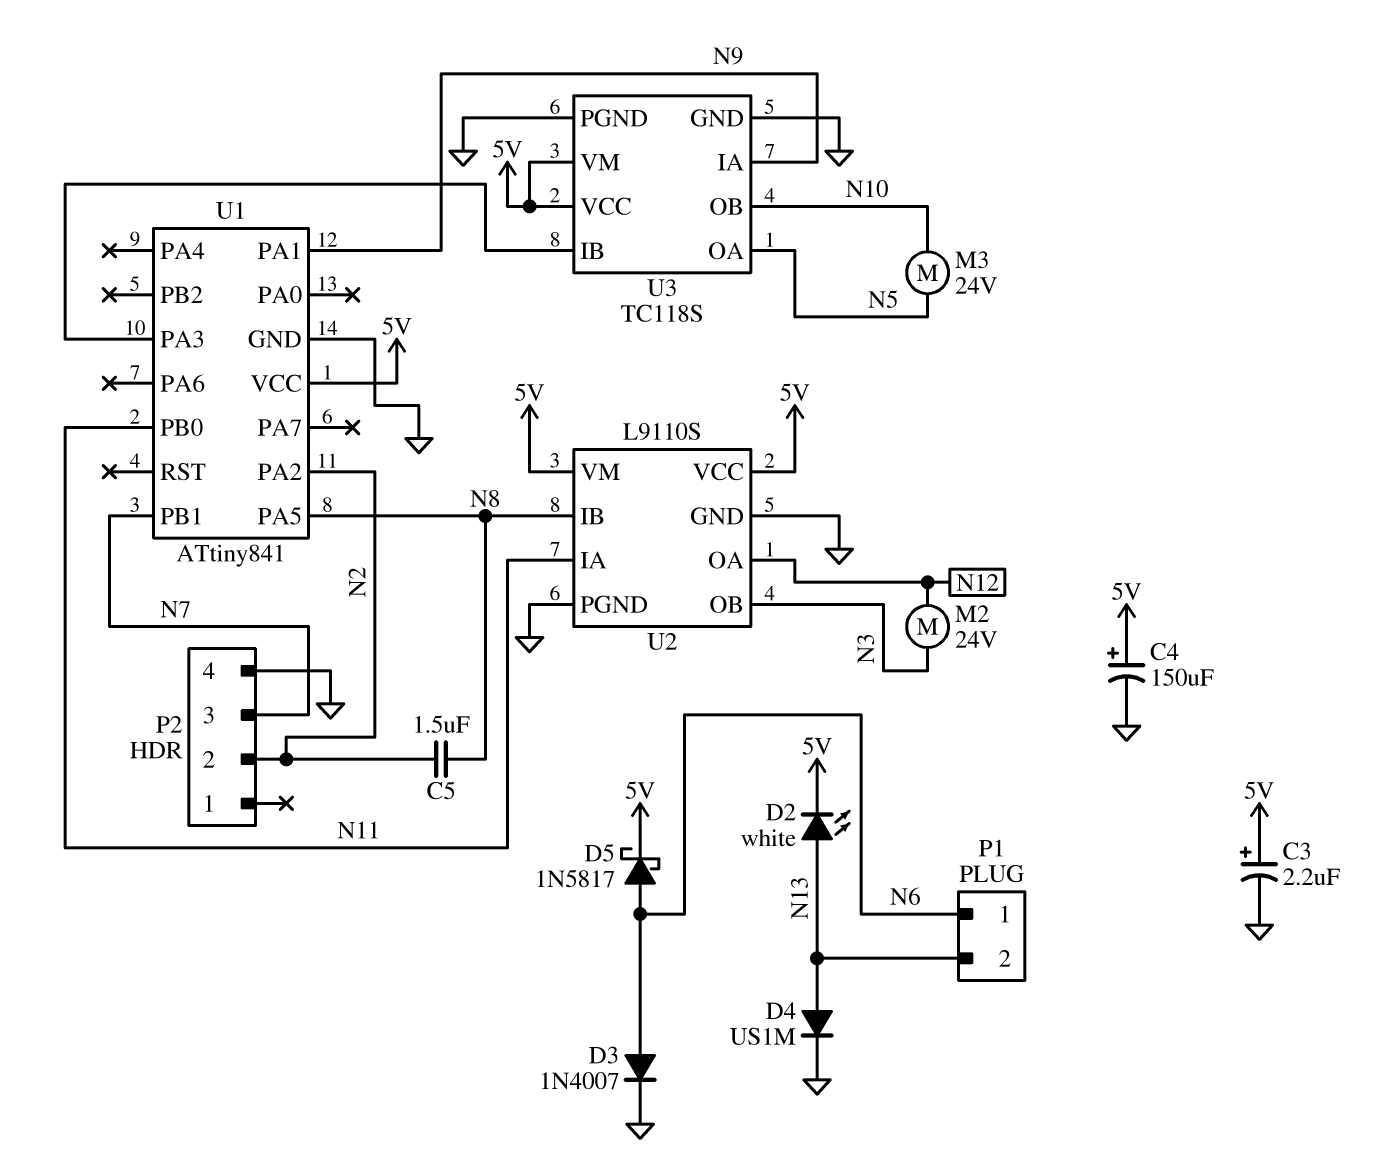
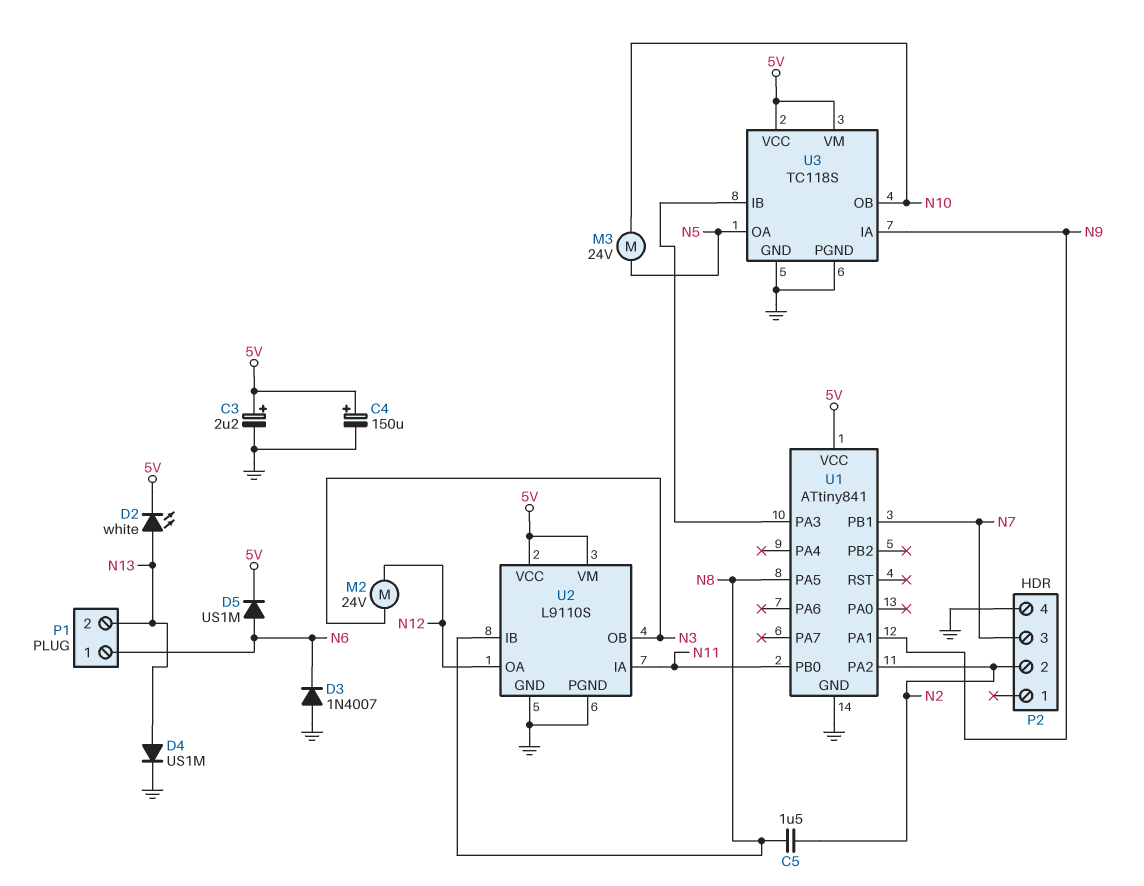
D3: diode 1N4007 (A N6, K GND) -> diode 1N4007 (A GND, K N6)
D5: schottky 1N5817 (A N6, K 5V) -> diode US1M (A N6, K 5V)

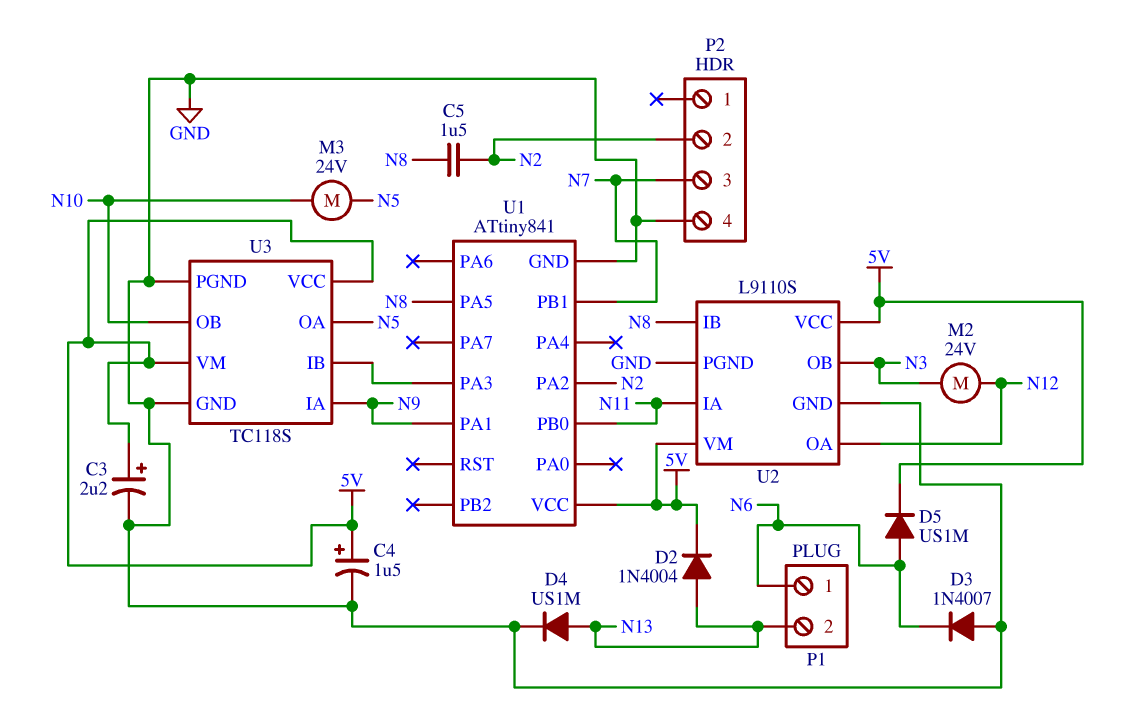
C4: 150uF (plus 5V, minus GND) -> 1.5uF (plus 5V, minus GND)
D2: LED white (A N13, K 5V) -> diode 1N4004 (A N13, K 5V)

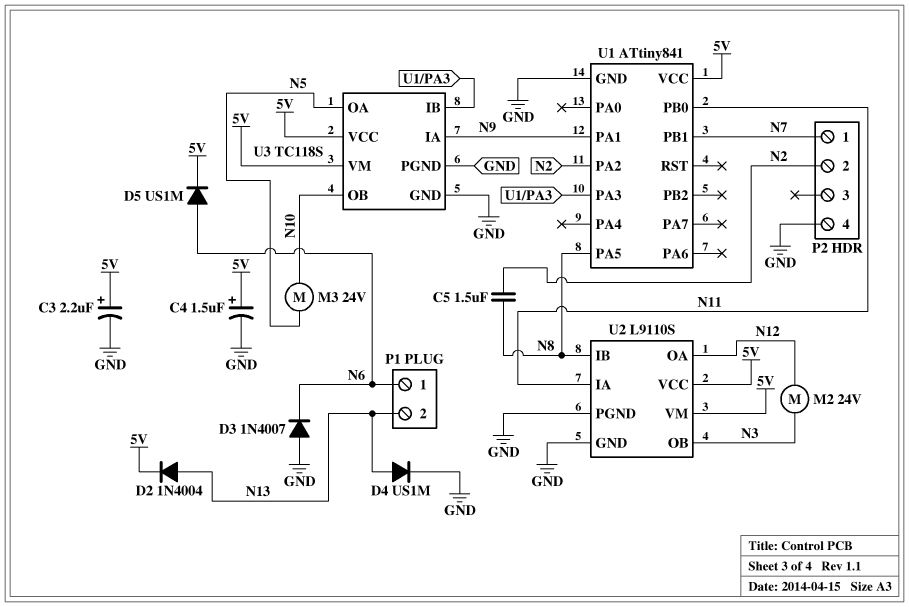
P2 pin 1: none -> N7
P2 pin 3: N7 -> none

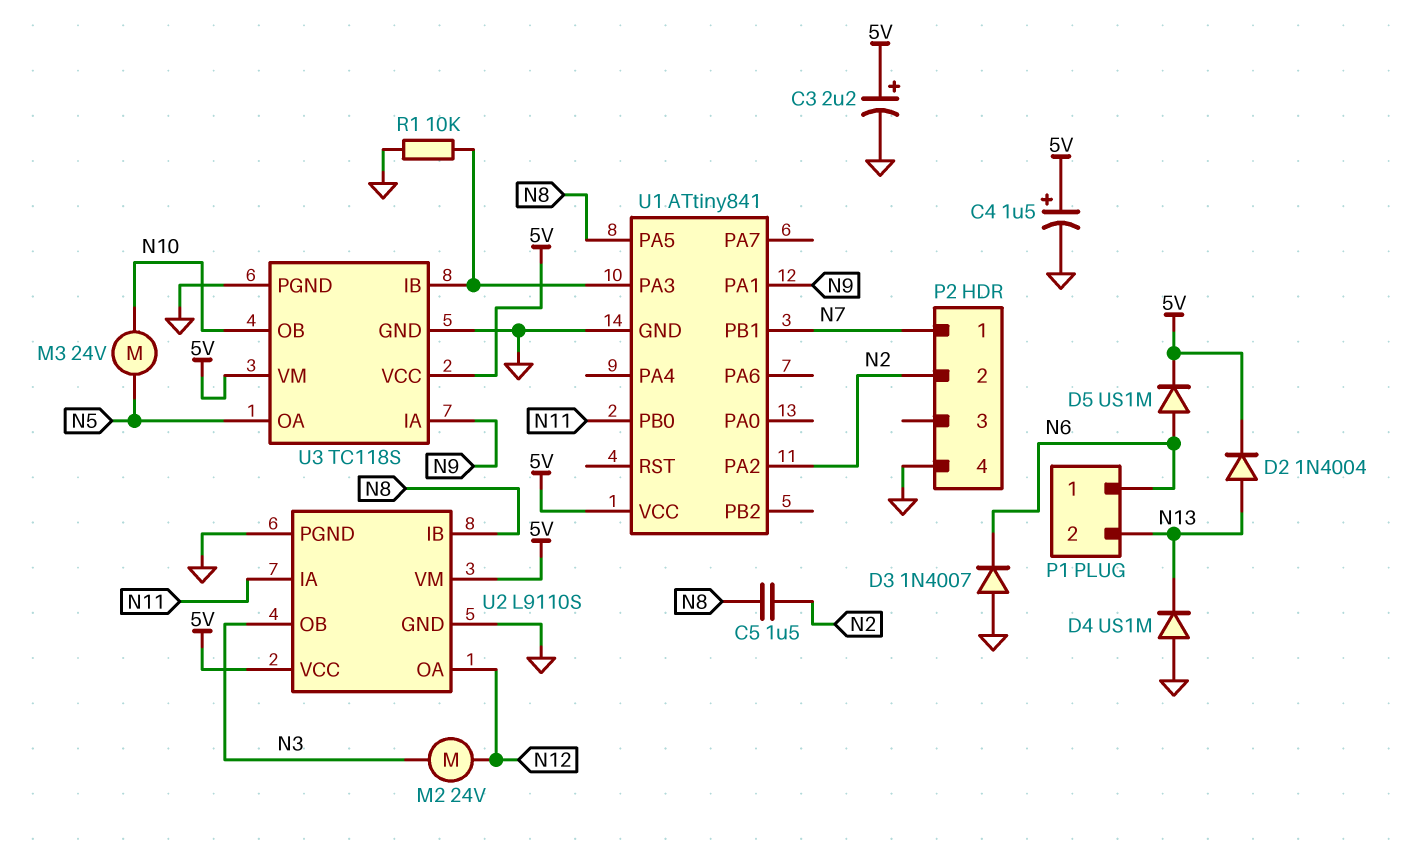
D4: diode US1M (A N13, K GND) -> diode US1M (A GND, K N13)
R1: none -> 10k (GND, U1/PA3)

